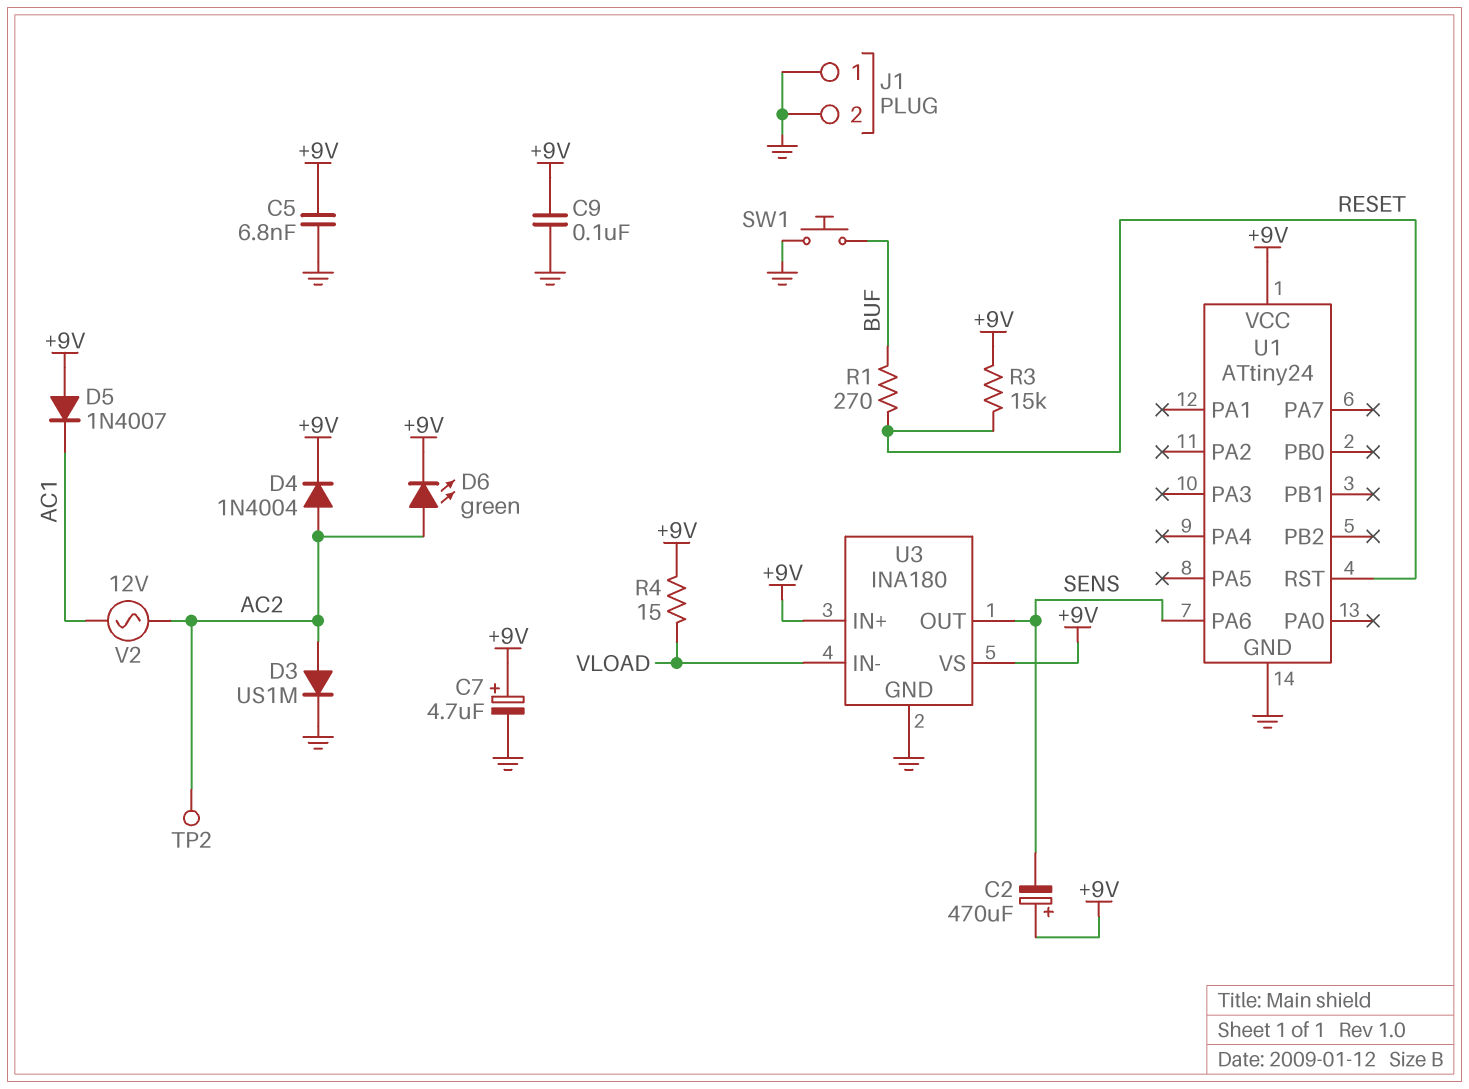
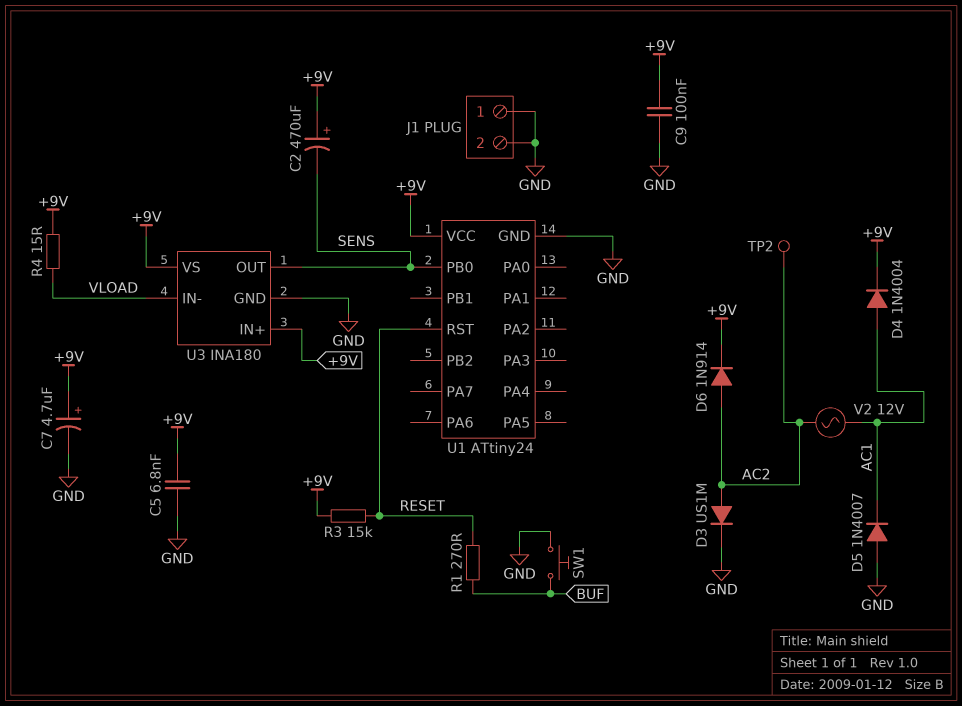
D4: diode 1N4004 (A AC2, K +9V) -> diode 1N4004 (A AC1, K +9V)
D5: diode 1N4007 (A +9V, K AC1) -> diode 1N4007 (A GND, K AC1)
D6: LED green (A AC2, K +9V) -> diode 1N914 (A AC2, K +9V)
U1 pin PA6: SENS -> none
U1 pin PB0: none -> SENS

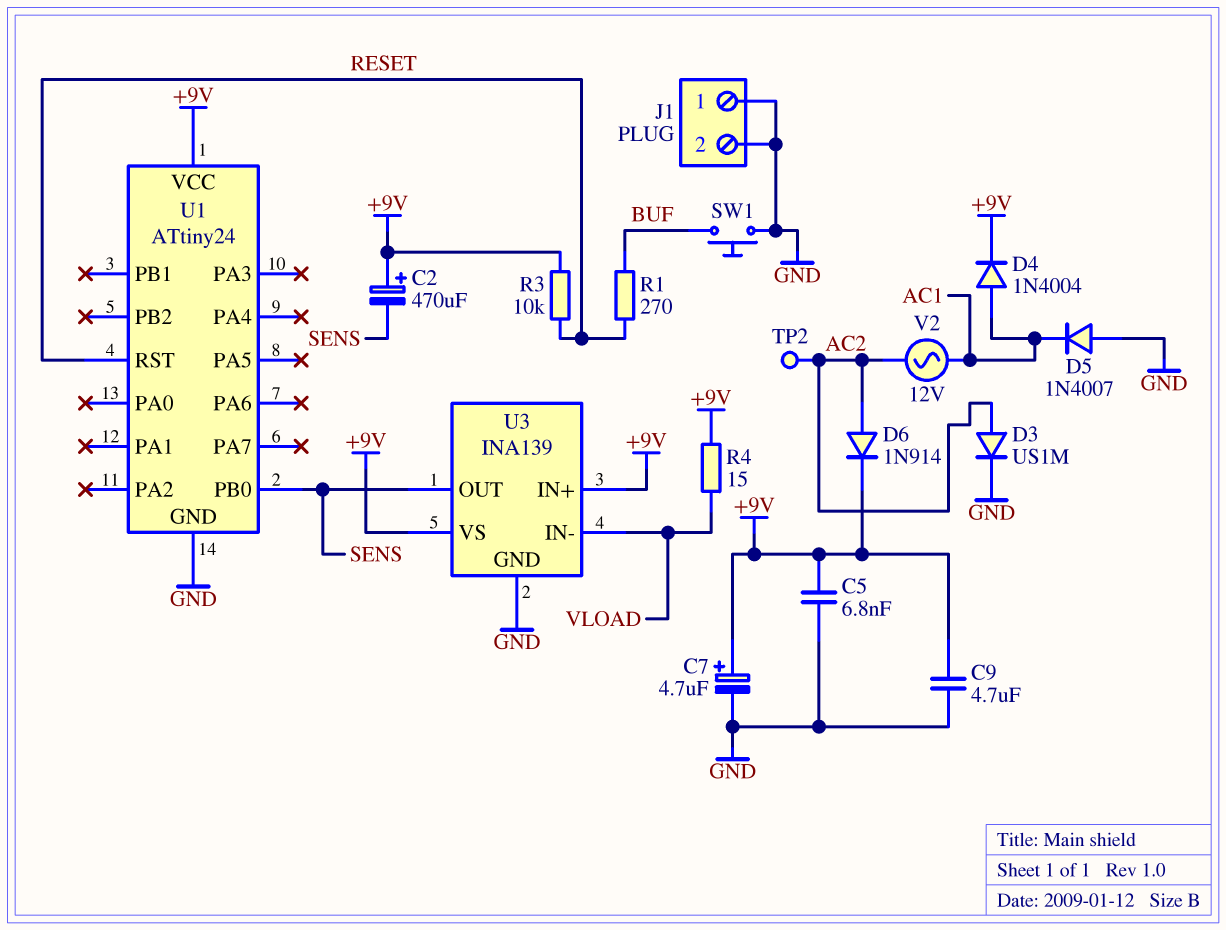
C9: 100nF (+9V, GND) -> 4.7uF (+9V, GND)
R3: 15k (+9V, RESET) -> 10k (+9V, RESET)
U3: INA180 -> INA139

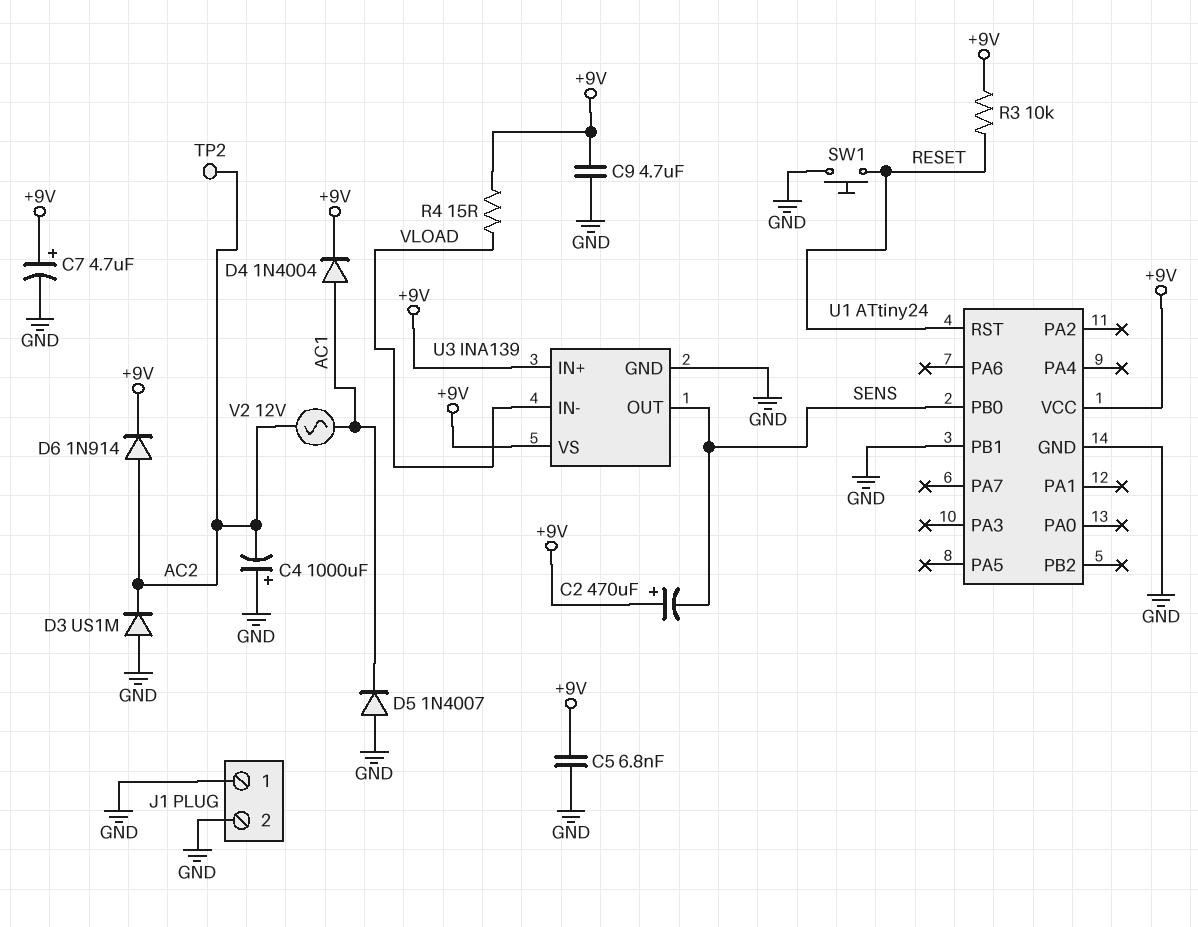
C4: none -> 1000uF (plus GND, minus AC2)
D3: diode US1M (A AC2, K GND) -> diode US1M (A GND, K AC2)
R1: 270 (BUF, RESET) -> none
SW1: button (BUF, GND) -> button (GND, RESET)
U1 pin PB1: none -> GND

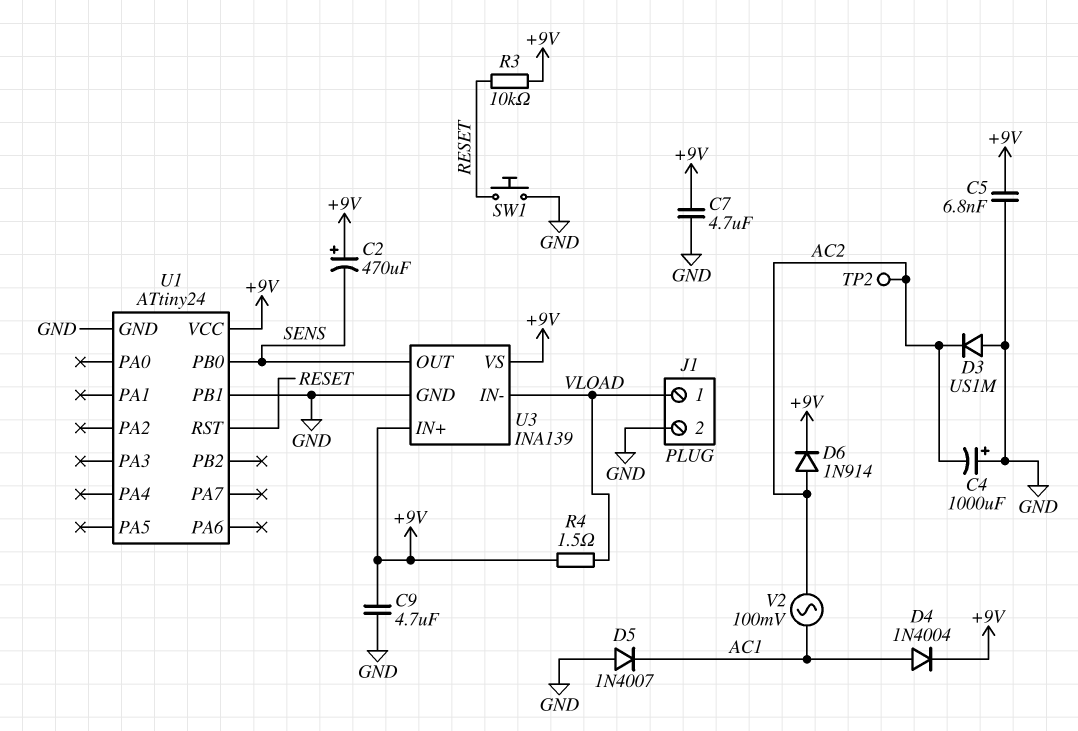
C7: 4.7uF (plus +9V, minus GND) -> 4.7uF (+9V, GND)
J1 pin 1: GND -> VLOAD
R4: 15 (+9V, VLOAD) -> 1.5 (+9V, VLOAD)
V2: AC 12V (AC1, AC2) -> AC 100mV (AC1, AC2)

